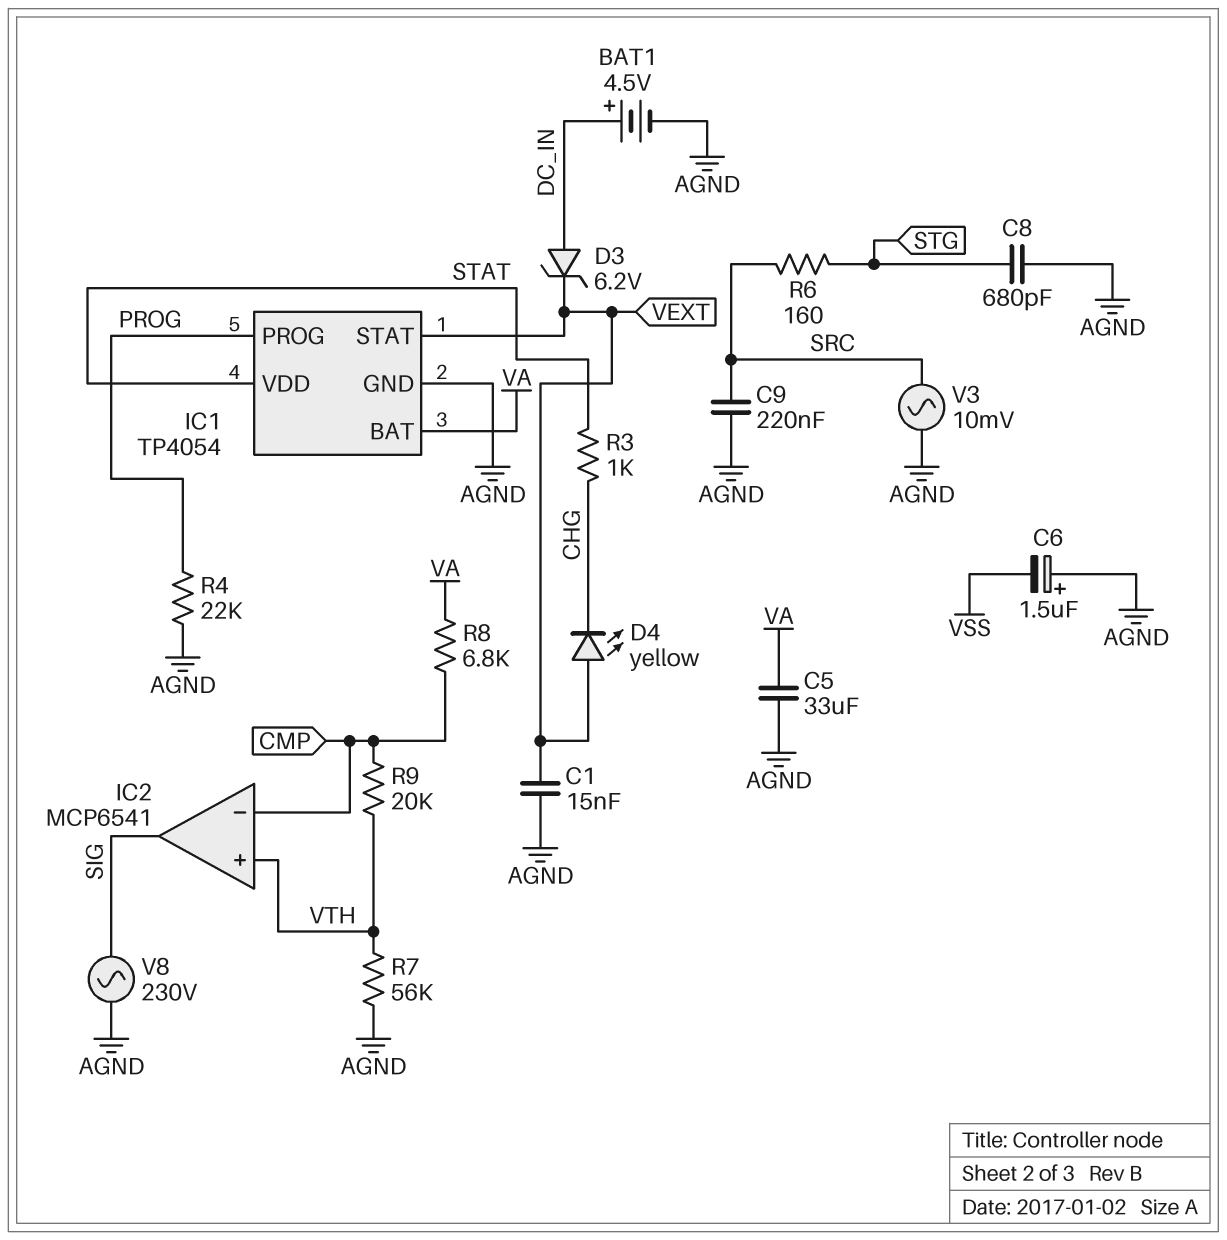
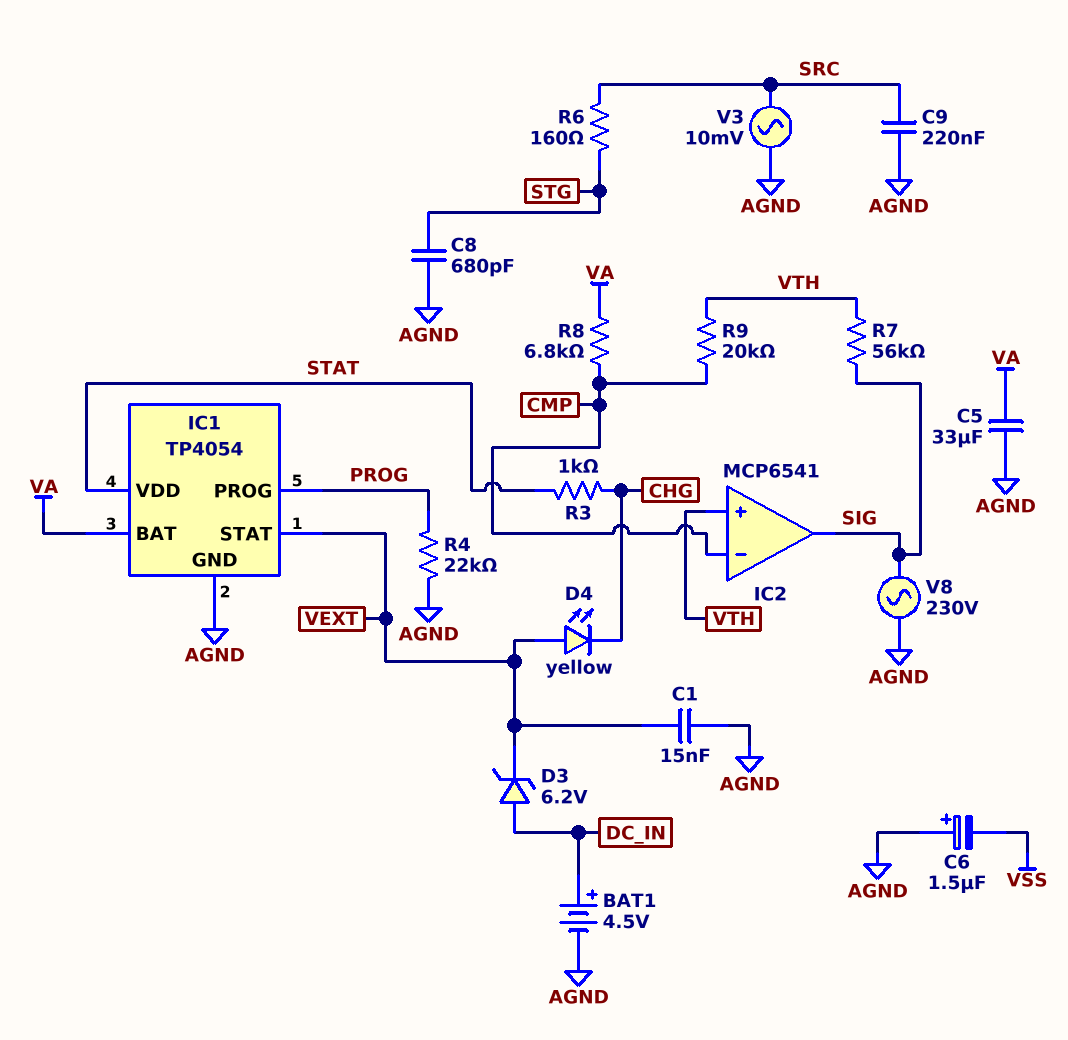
R7: 56k (AGND, VTH) -> 56k (SIG, VTH)

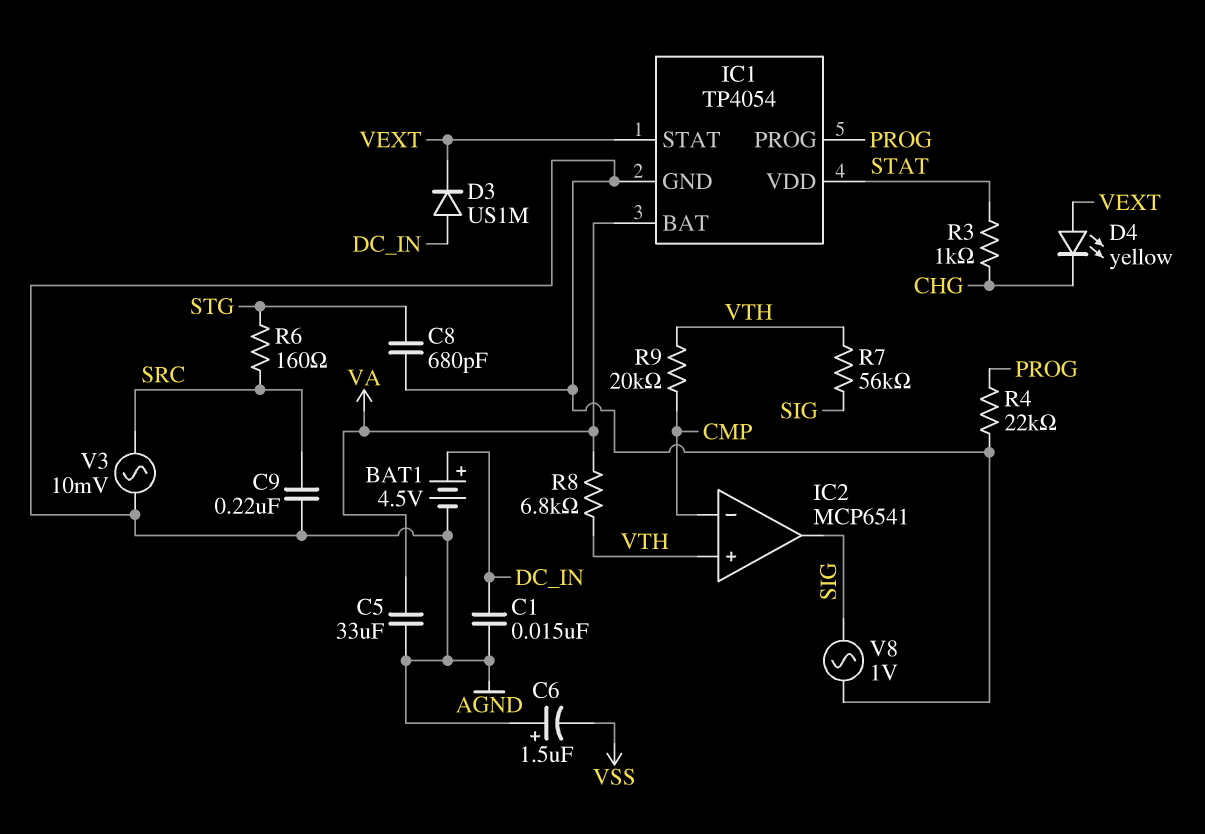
C1: 15nF (AGND, VEXT) -> 15nF (AGND, DC_IN)
D3: zener 6.2V (A DC_IN, K VEXT) -> diode US1M (A DC_IN, K VEXT)
R8: 6.8k (CMP, VA) -> 6.8k (VA, VTH)
V8: AC 230V (AGND, SIG) -> AC 1V (AGND, SIG)

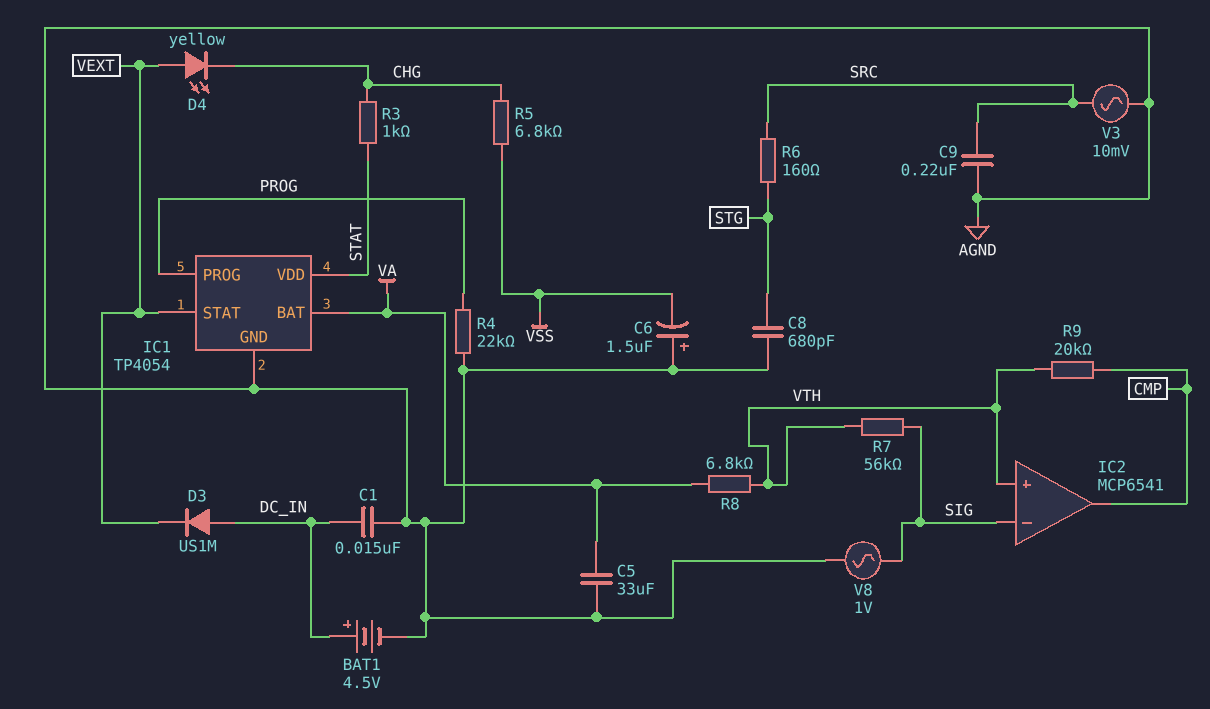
IC2 pin in-: CMP -> SIG
IC2 pin out: SIG -> CMP
R5: none -> 6.8k (CHG, VSS)

